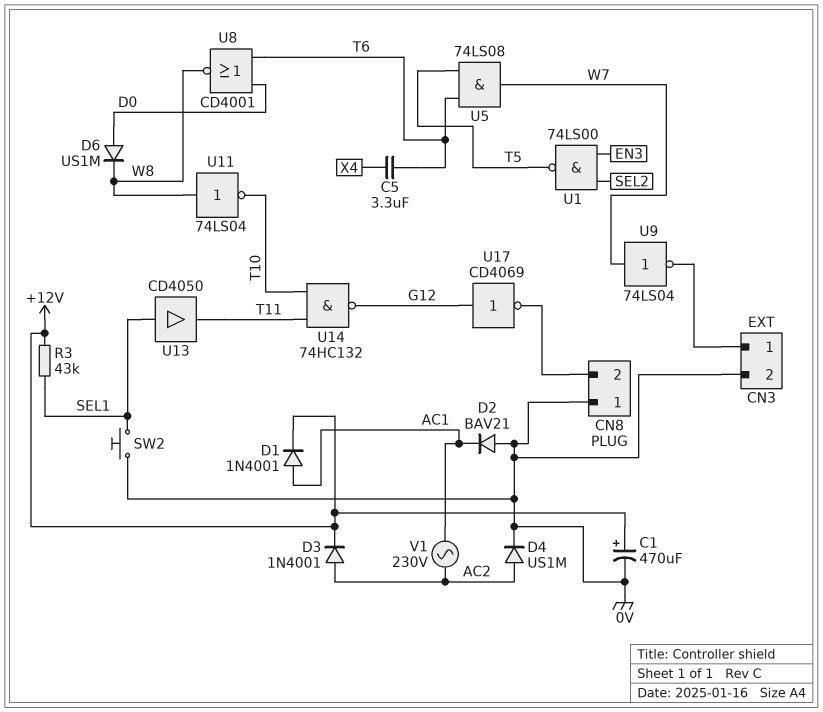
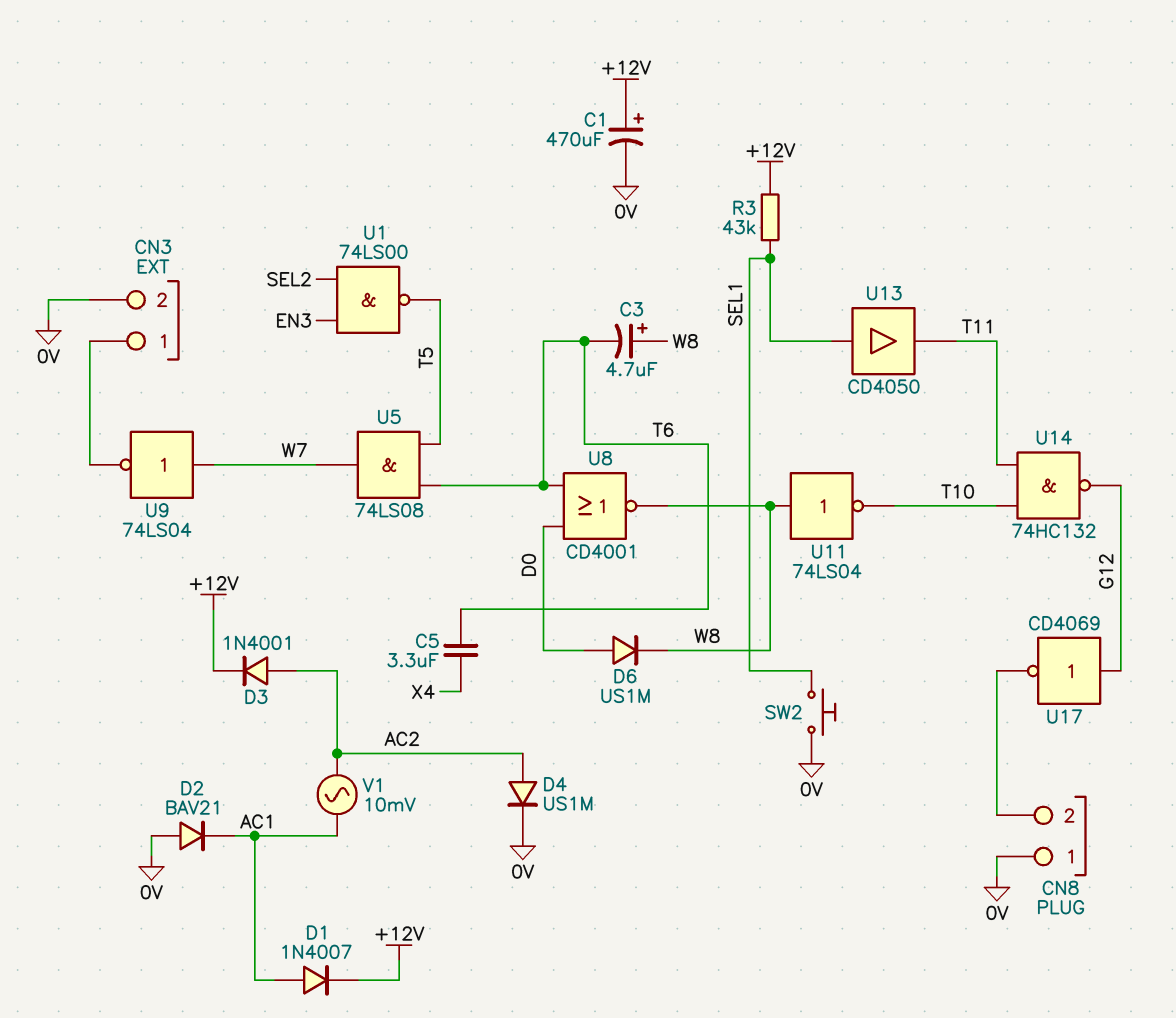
C3: none -> 4.7uF (plus W8, minus T6)
D1: diode 1N4001 (A AC1, K +12V) -> diode 1N4007 (A AC1, K +12V)
V1: AC 230V (AC1, AC2) -> AC 10mV (AC1, AC2)

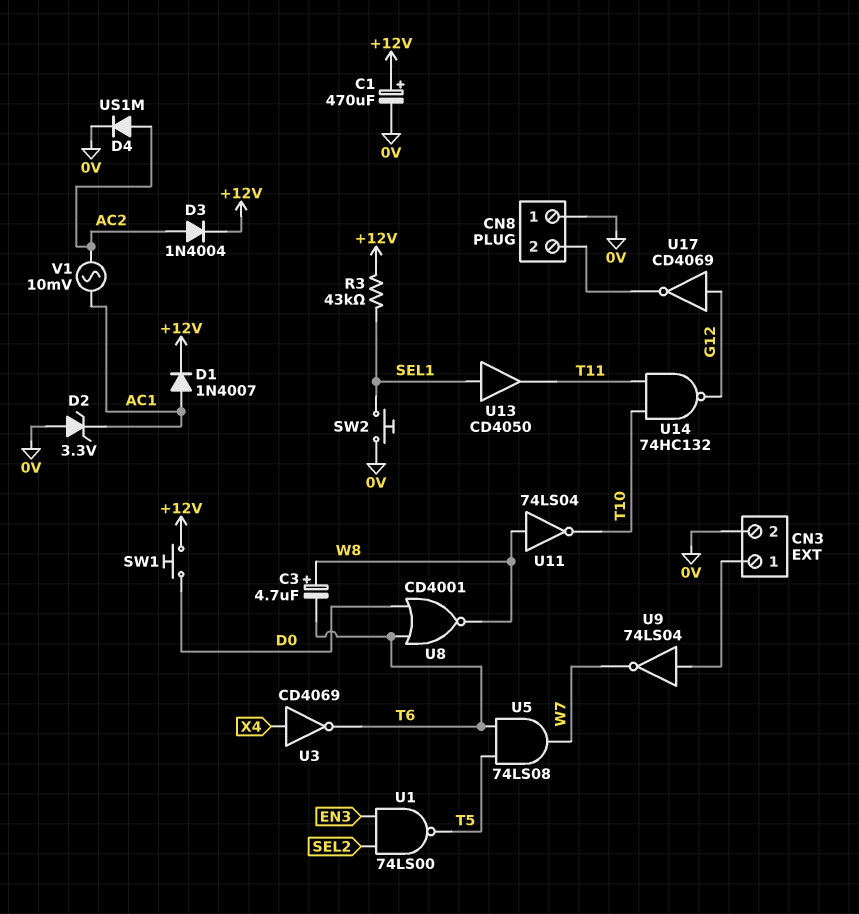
C5: 3.3uF (T6, X4) -> none
D2: diode BAV21 (A 0V, K AC1) -> zener 3.3V (A 0V, K AC1)
D3: diode 1N4001 (A AC2, K +12V) -> diode 1N4004 (A AC2, K +12V)
D6: diode US1M (A D0, K W8) -> none
SW1: none -> button (+12V, D0)
U3: none -> NOT CD4069 (in X4, out T6)
U9: NOT 74LS04 (in W7, out CN3/1) -> NOT 74LS04 (in CN3/1, out W7)

